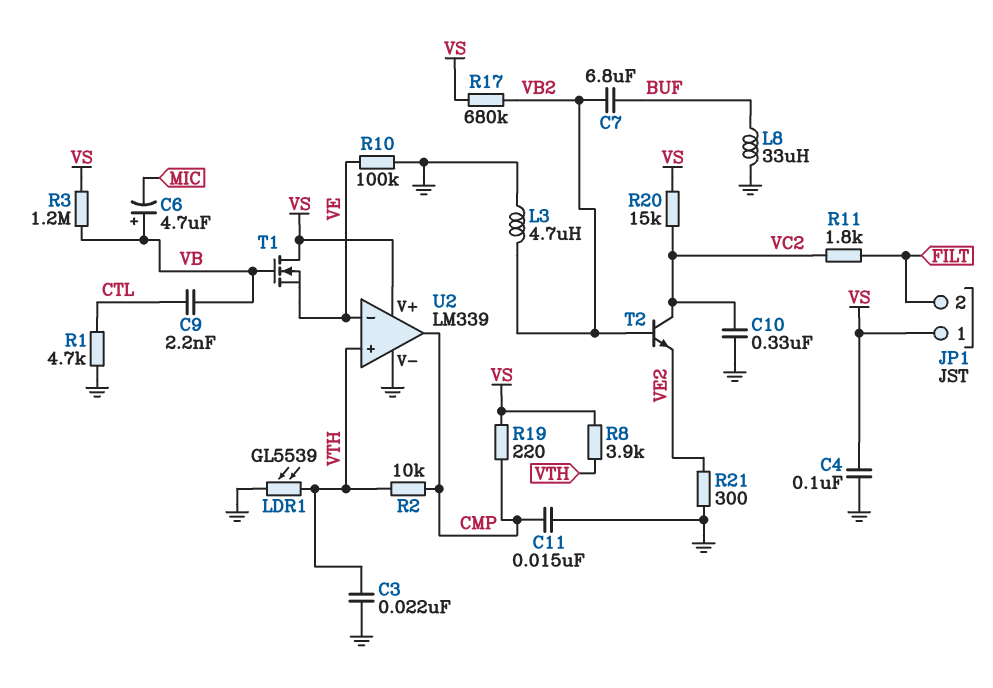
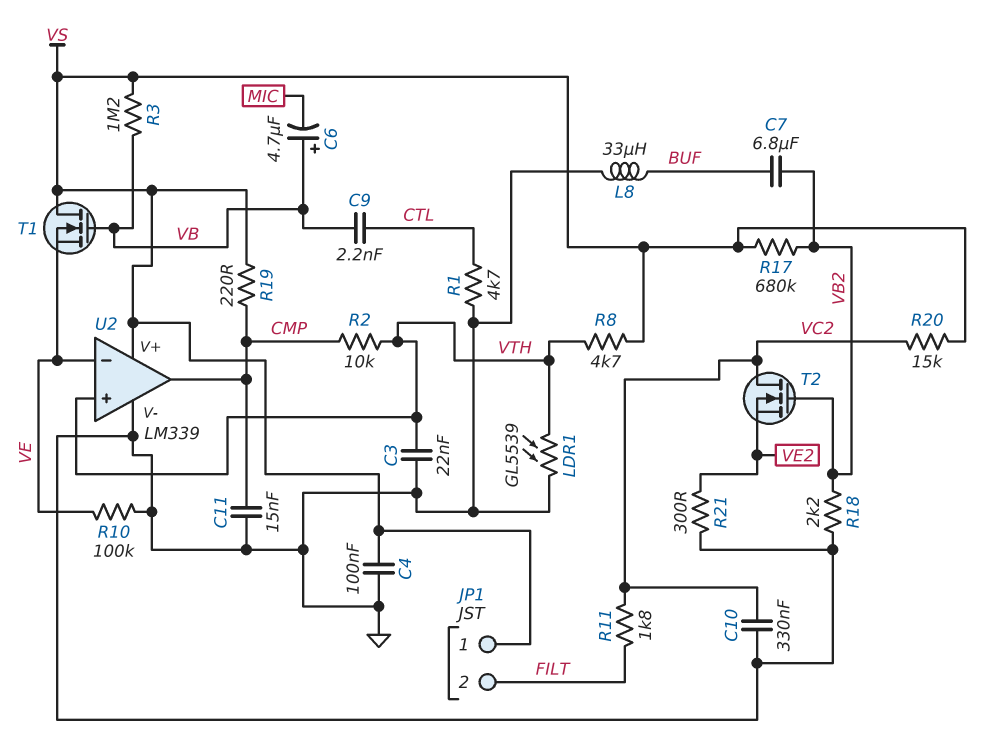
L3: 4.7uH (GND, VB2) -> none
R8: 3.9k (VS, VTH) -> 4.7k (VS, VTH)
R18: none -> 2.2k (GND, VB2)
T2: NPN (B VB2, C VC2, E VE2) -> NMOS (G VB2, D VC2, S VE2)

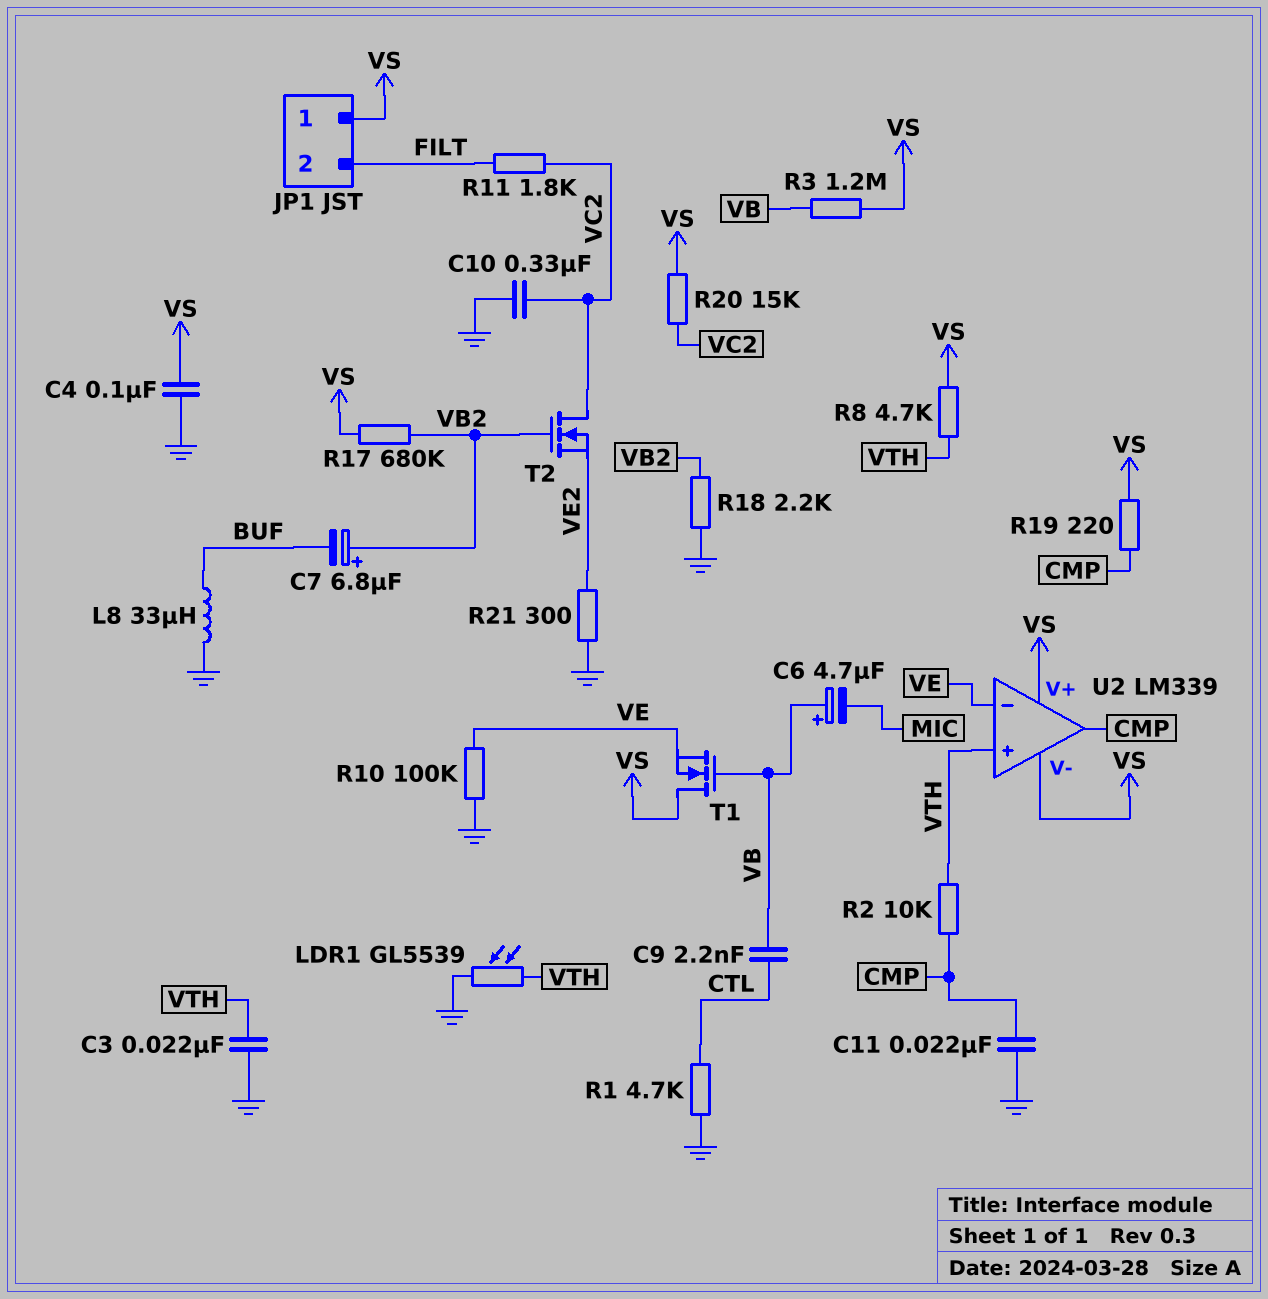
C7: 6.8uF (BUF, VB2) -> 6.8uF (plus VB2, minus BUF)
C11: 15nF (CMP, GND) -> 22nF (CMP, GND)
U2 pin V-: GND -> VS

